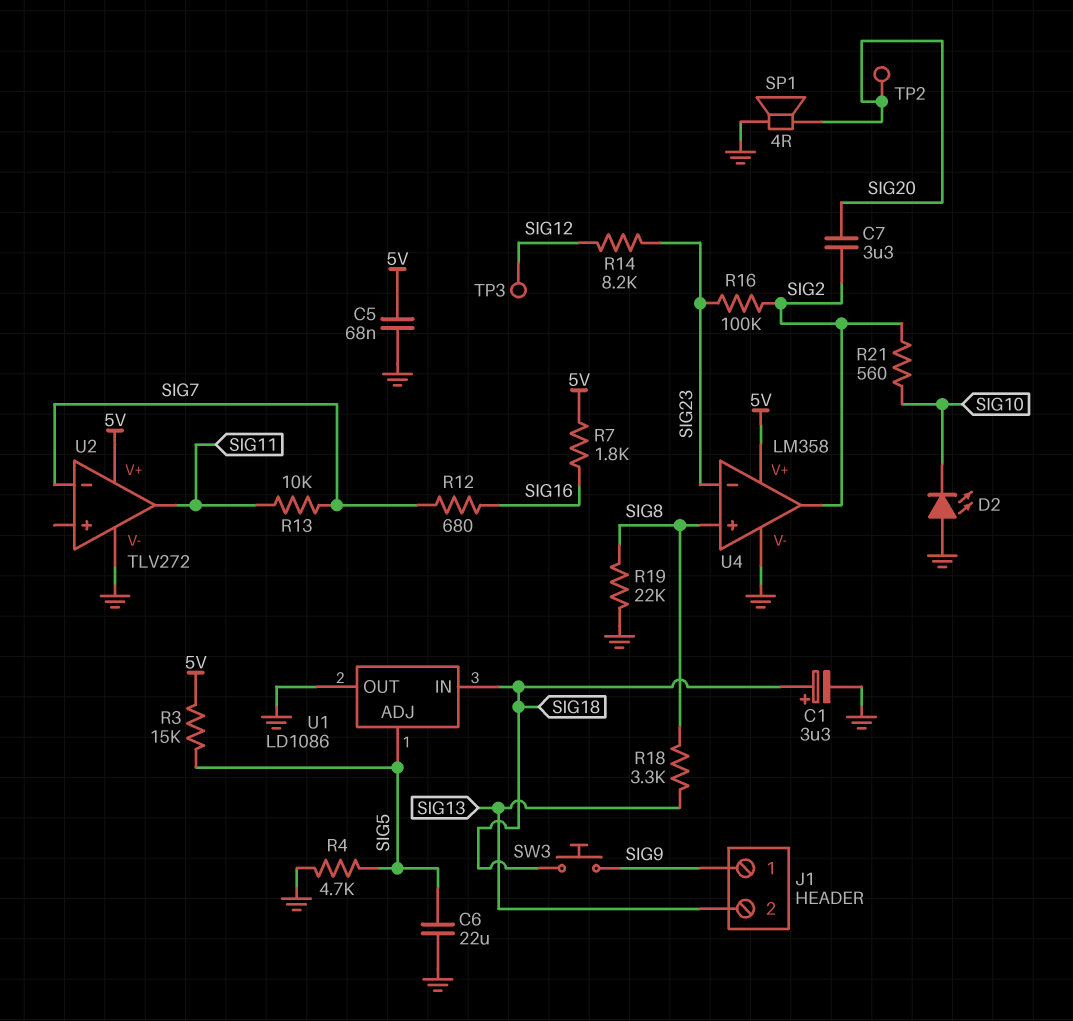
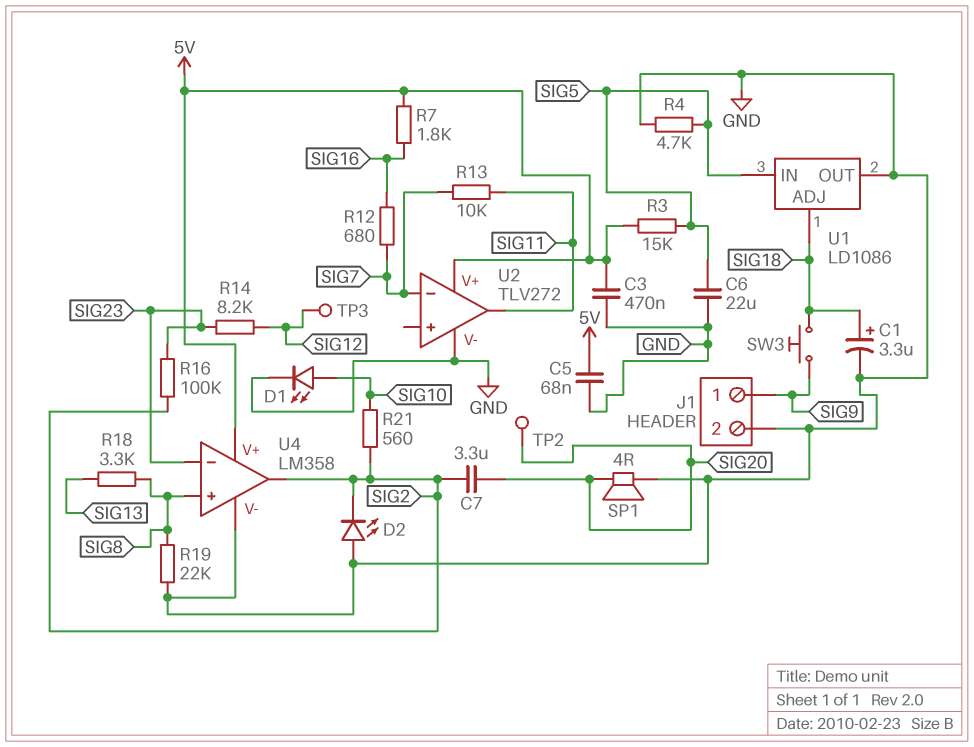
C3: none -> 470nF (5V, GND)
D1: none -> LED (A SIG10, K GND)
D2: LED (A GND, K SIG10) -> LED (A GND, K SIG2)
J1 pin 2: SIG13 -> GND
U1 pin ADJ: SIG5 -> SIG18
U1 pin IN: SIG18 -> SIG5

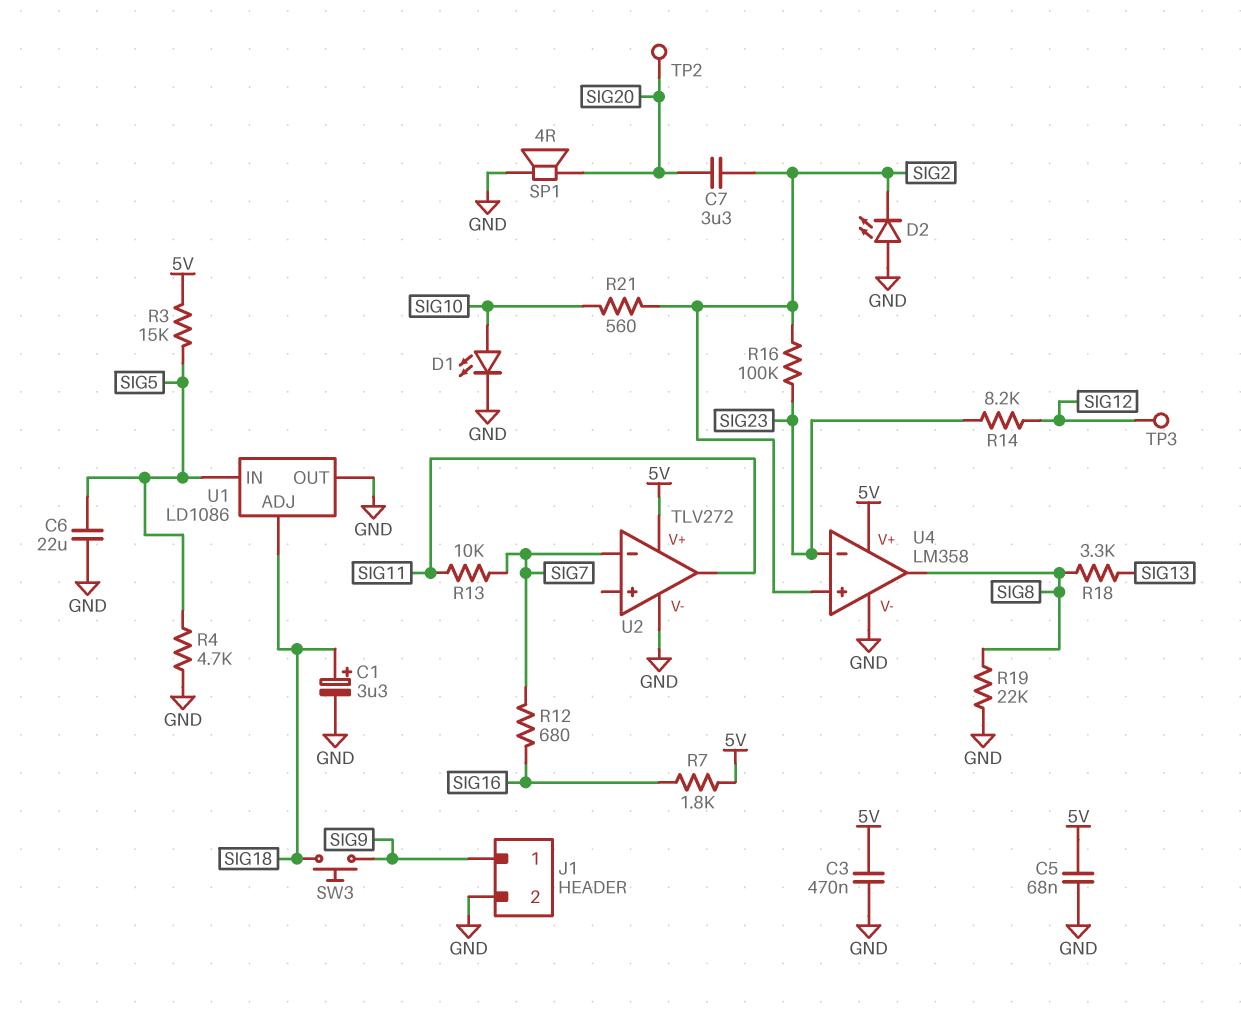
U4 pin in+: SIG8 -> SIG2
U4 pin out: SIG2 -> SIG8

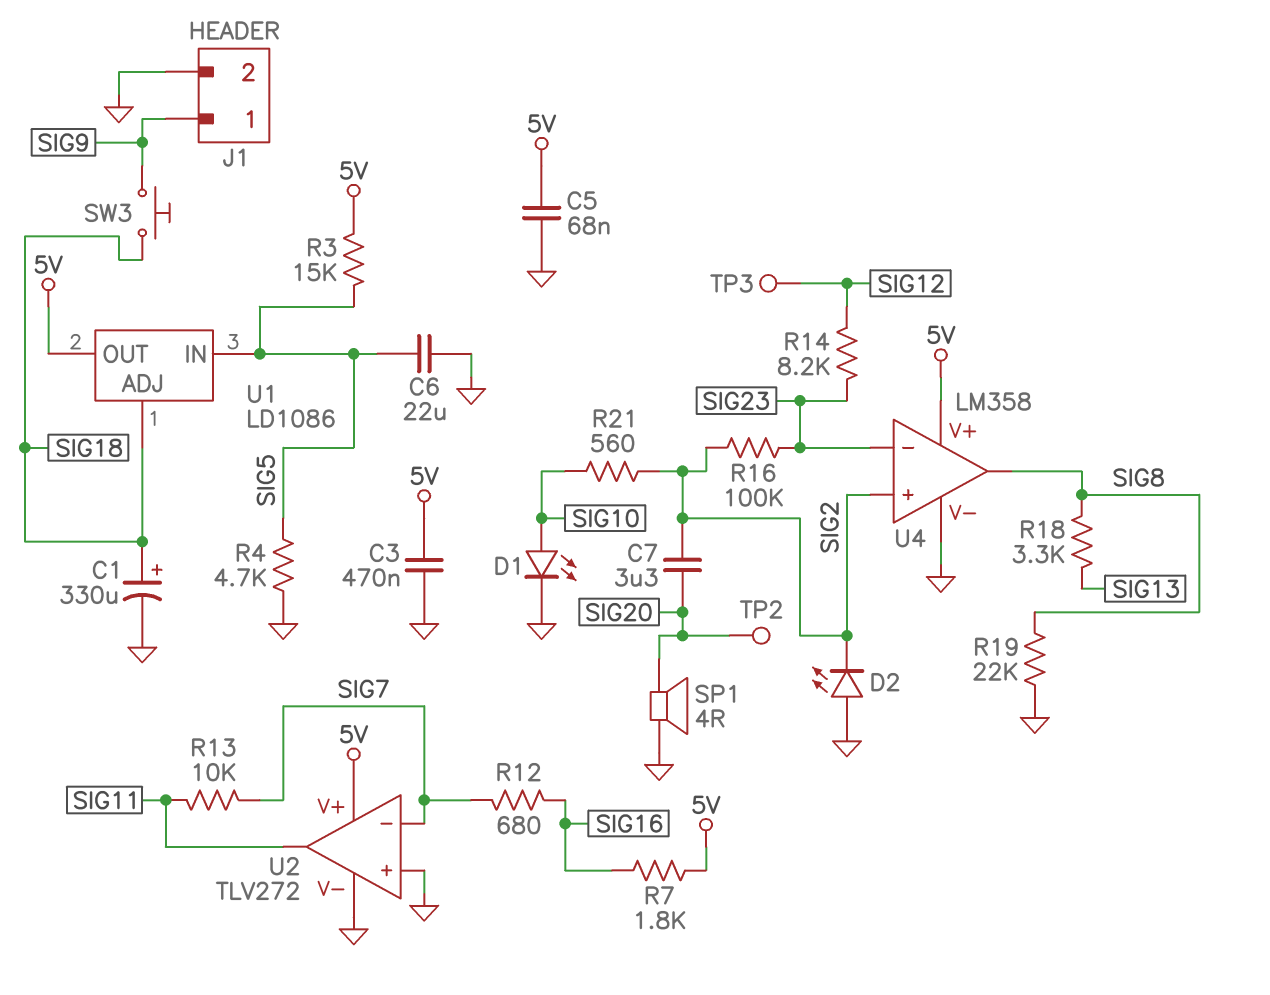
C1: 3.3uF (plus SIG18, minus GND) -> 330uF (plus SIG18, minus GND)
U1 pin OUT: GND -> 5V
U2 pin in+: none -> GND

